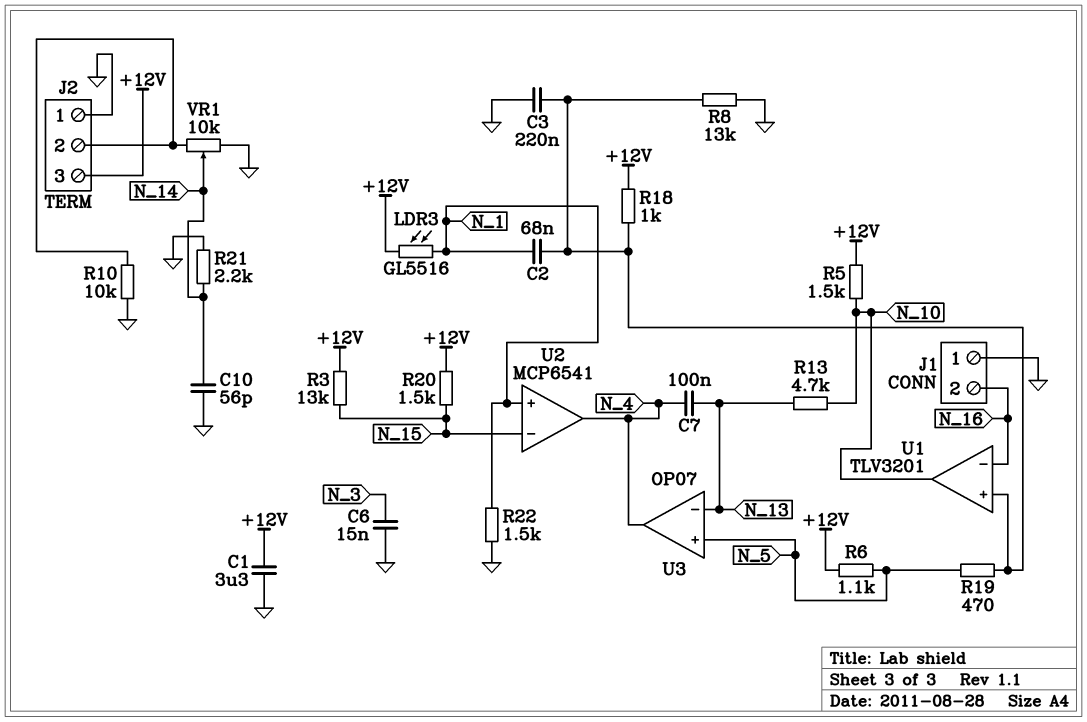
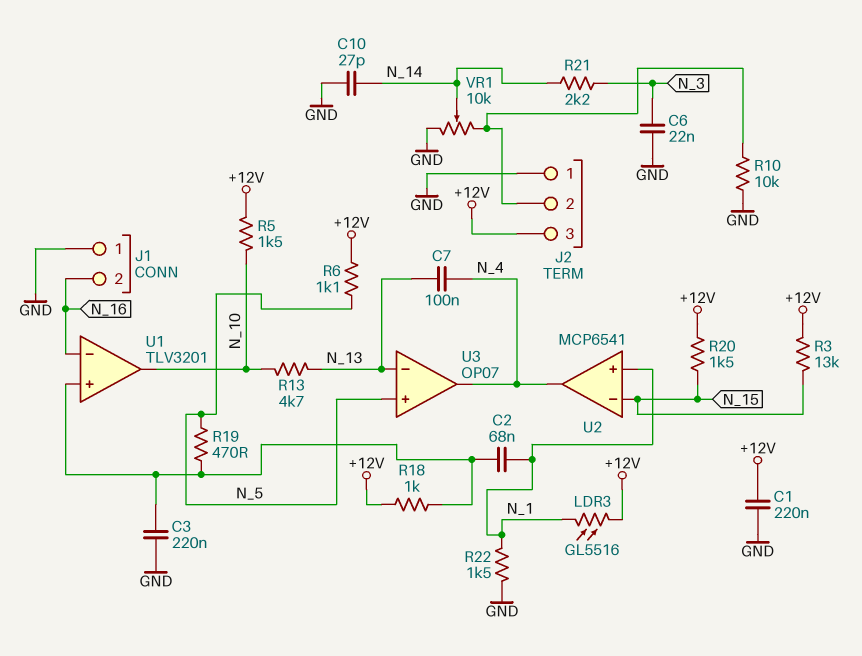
C1: 3.3uF (+12V, GND) -> 220nF (+12V, GND)
C6: 15nF (GND, N_3) -> 22nF (GND, N_3)
C10: 56pF (GND, N_14) -> 27pF (GND, N_14)
R8: 13k (GND, U1/in+) -> none
R21: 2.2k (GND, N_14) -> 2.2k (N_3, N_14)

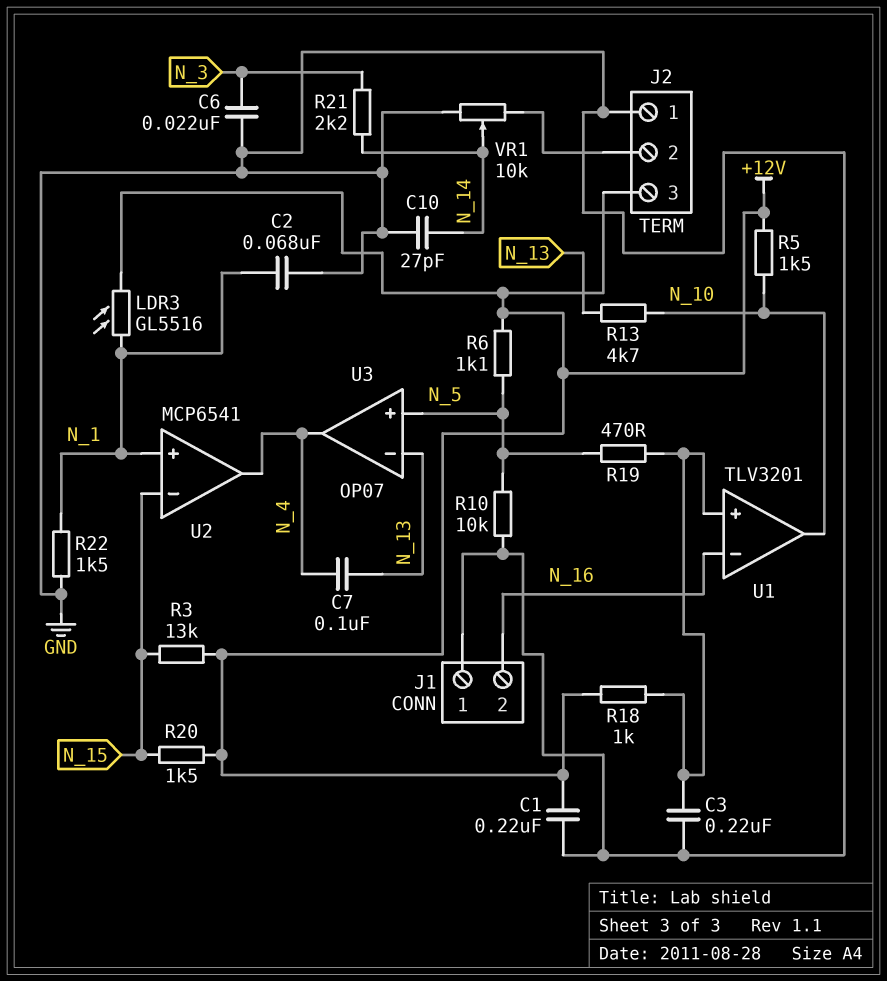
C2: 68nF (N_1, U1/in+) -> 68nF (GND, N_1)
R10: 10k (GND, J2/2) -> 10k (GND, N_5)

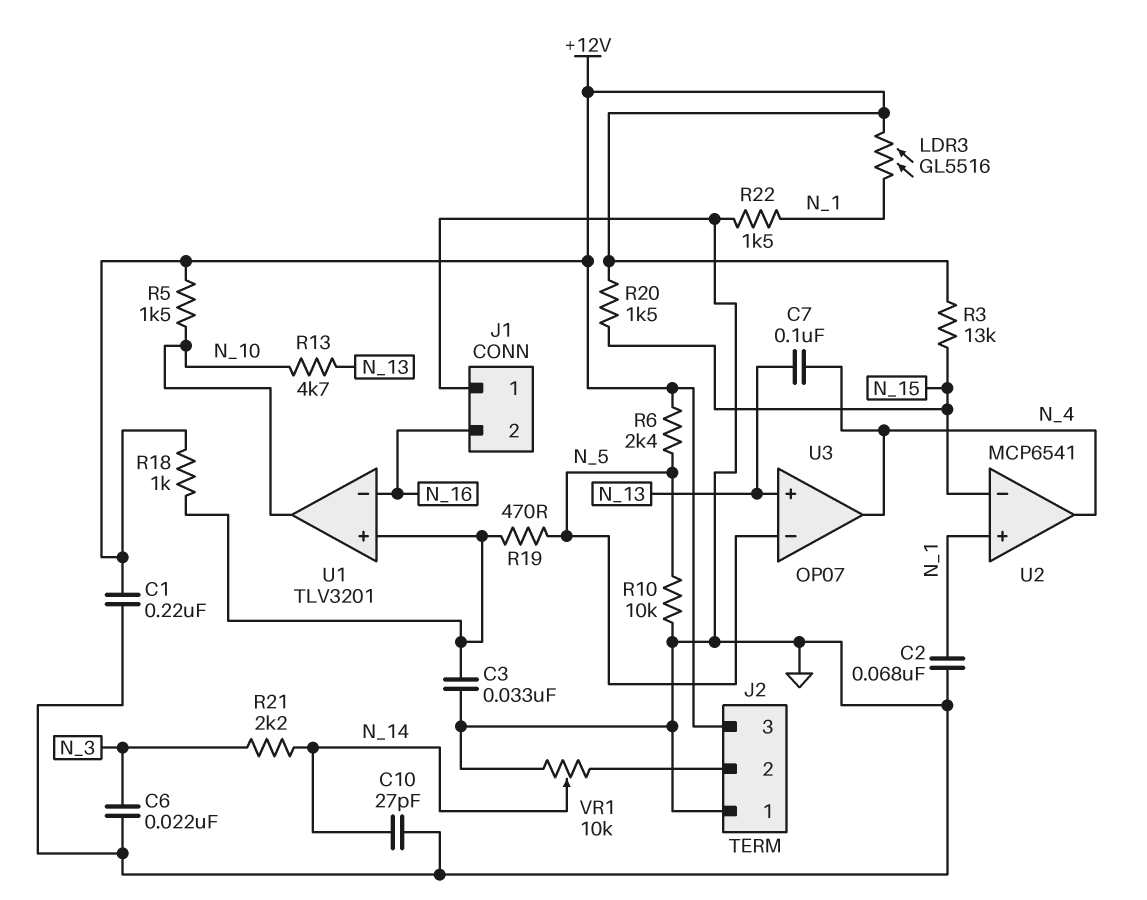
C3: 220nF (GND, U1/in+) -> 33nF (GND, U1/in+)
R6: 1.1k (+12V, N_5) -> 2.4k (+12V, N_5)
U3 pin in+: N_5 -> N_13
U3 pin in-: N_13 -> N_5

